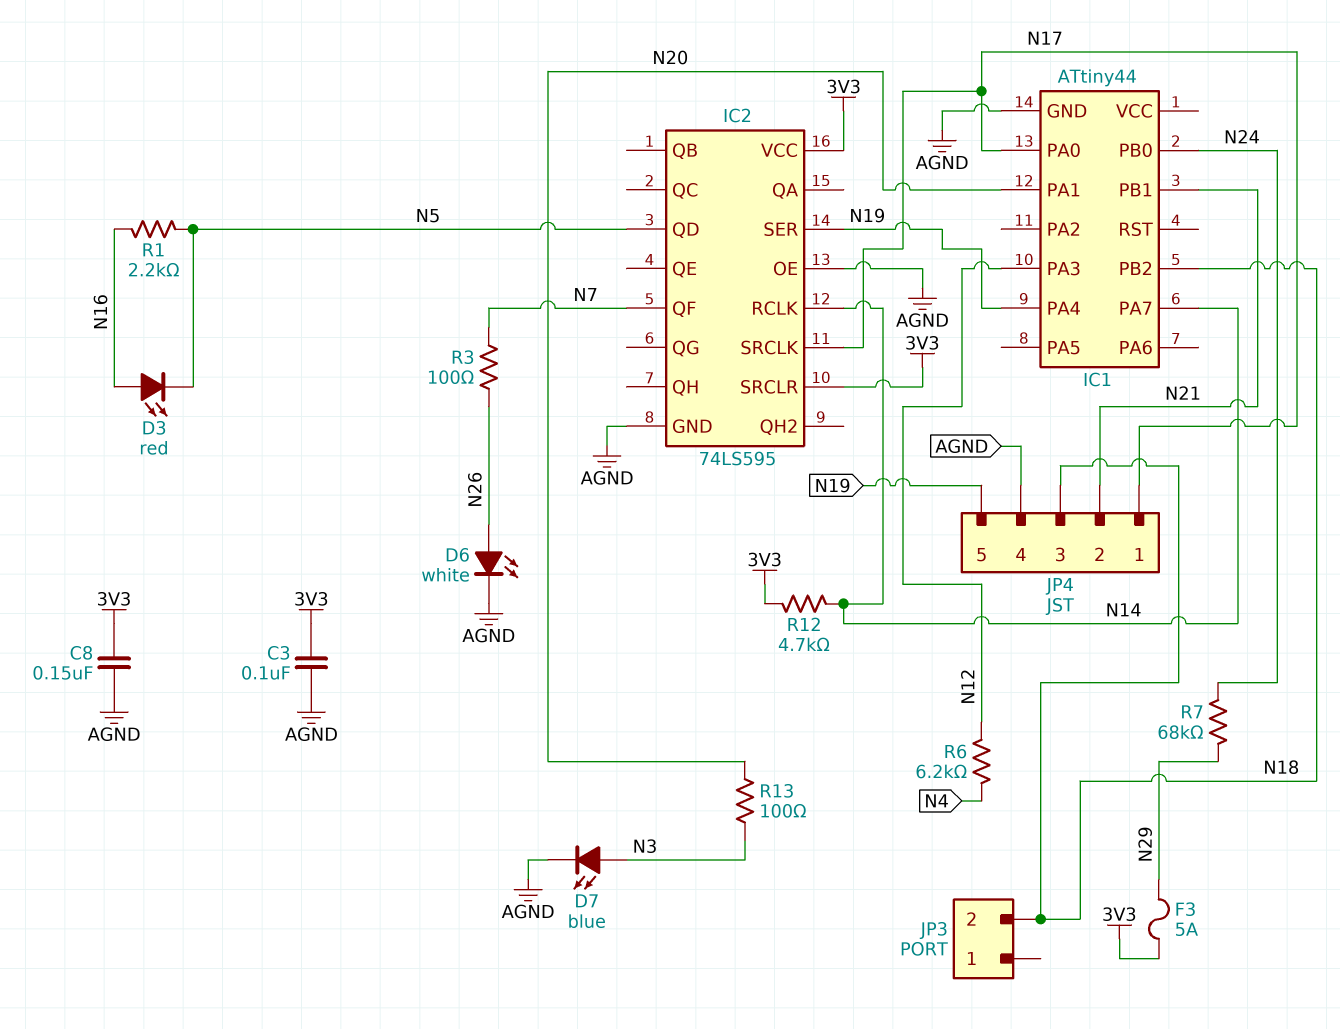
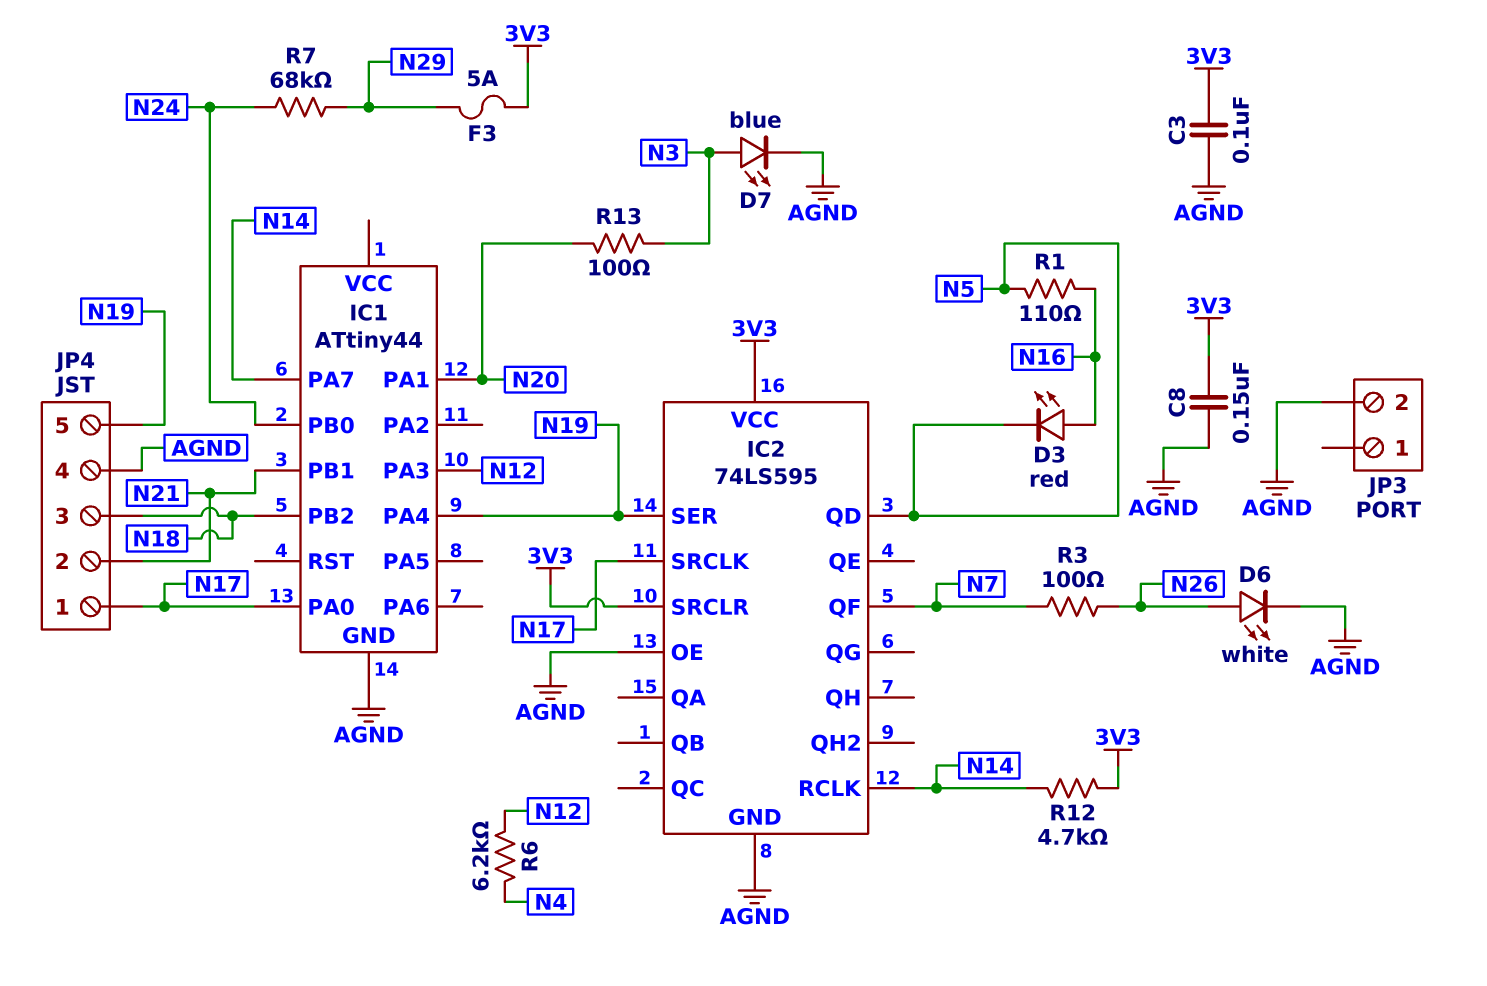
JP3 pin 2: N18 -> AGND
R1: 2.2k (N5, N16) -> 110 (N5, N16)

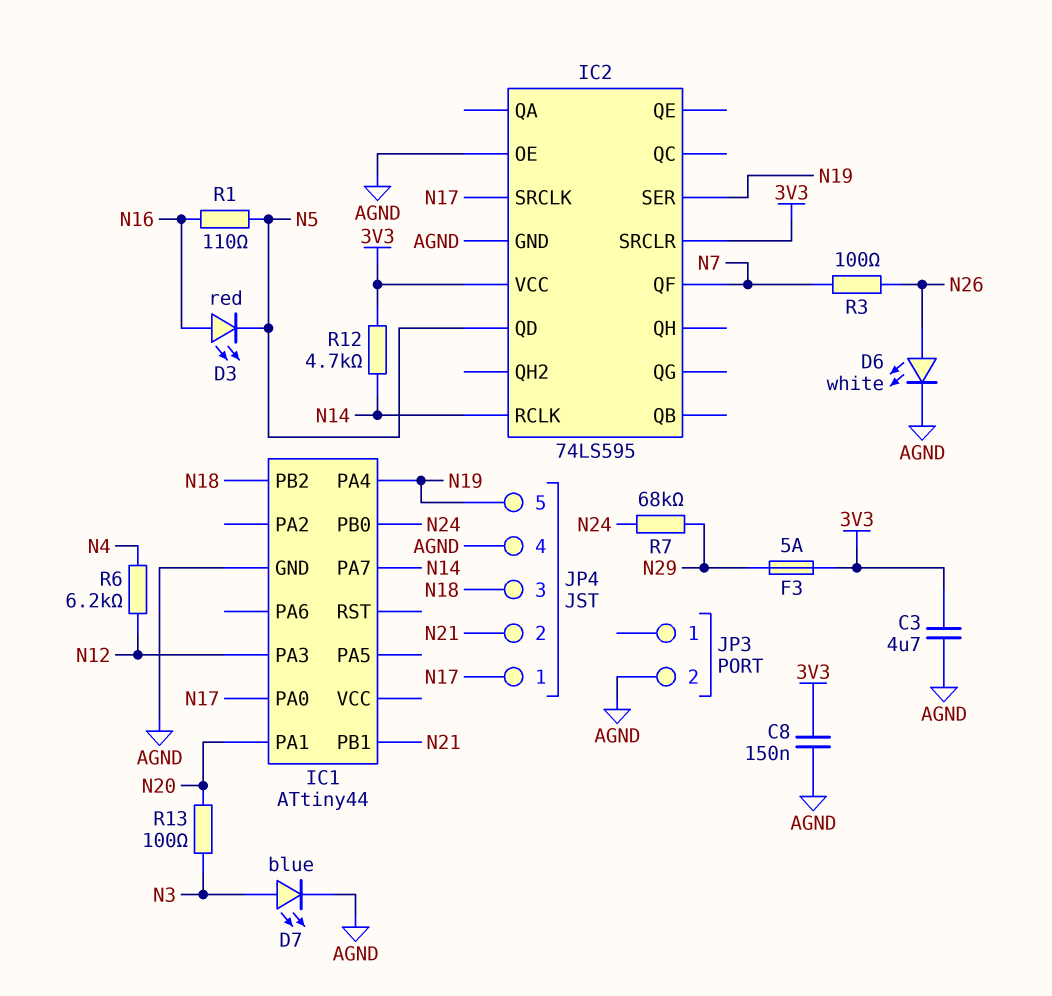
C3: 100nF (3V3, AGND) -> 4.7uF (3V3, AGND)

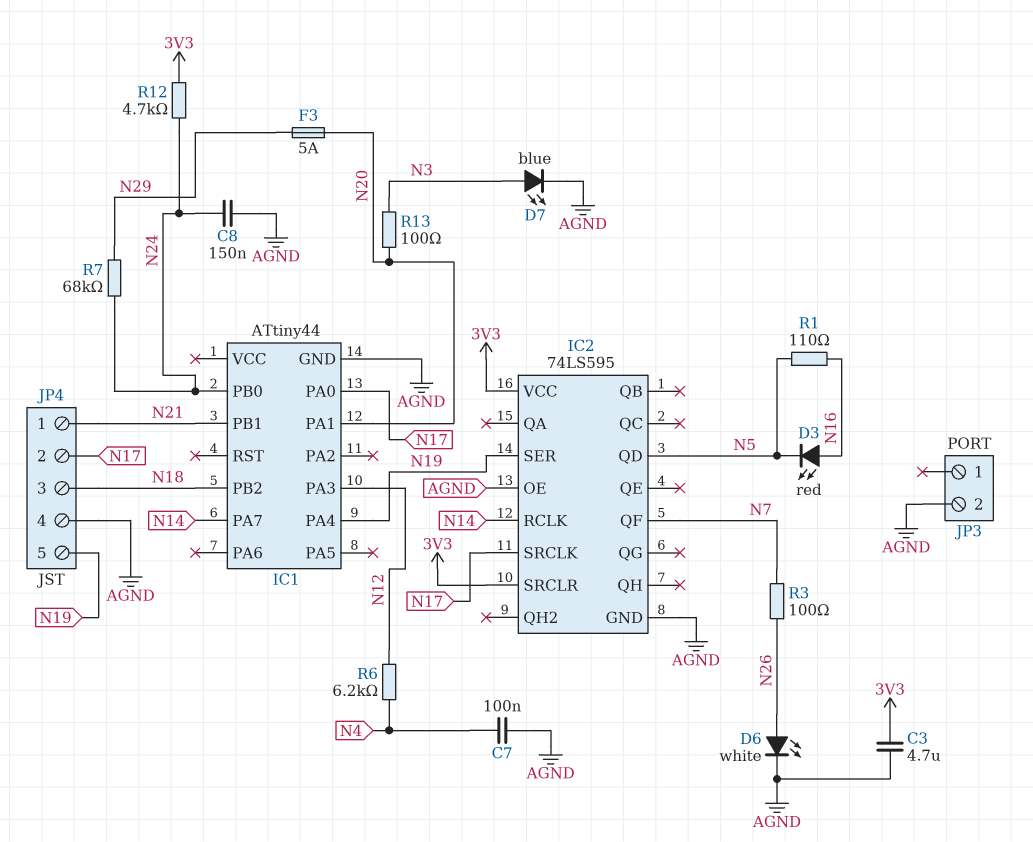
C7: none -> 100nF (AGND, N4)
C8: 150nF (3V3, AGND) -> 150nF (AGND, N24)
F3: 5A (3V3, N29) -> 5A (N20, N29)
JP4 pin 1: N17 -> N21
JP4 pin 2: N21 -> N17
R12: 4.7k (3V3, N14) -> 4.7k (3V3, N24)

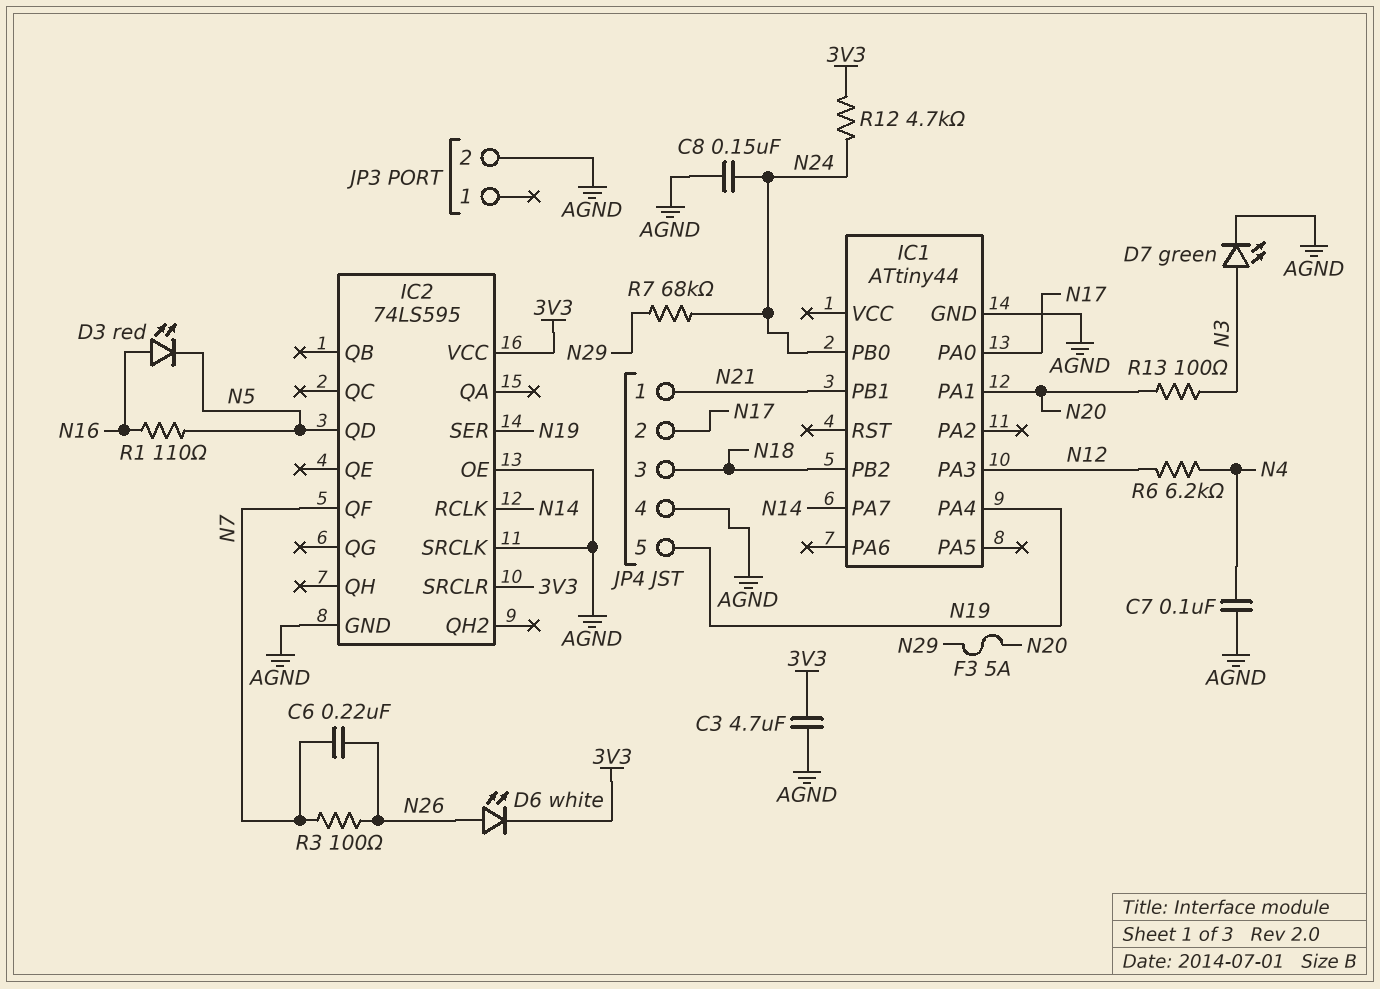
C6: none -> 220nF (N7, N26)
D6: LED white (A N26, K AGND) -> LED white (A N26, K 3V3)
D7: LED blue (A N3, K AGND) -> LED green (A N3, K AGND)
IC2 pin SRCLK: N17 -> AGND

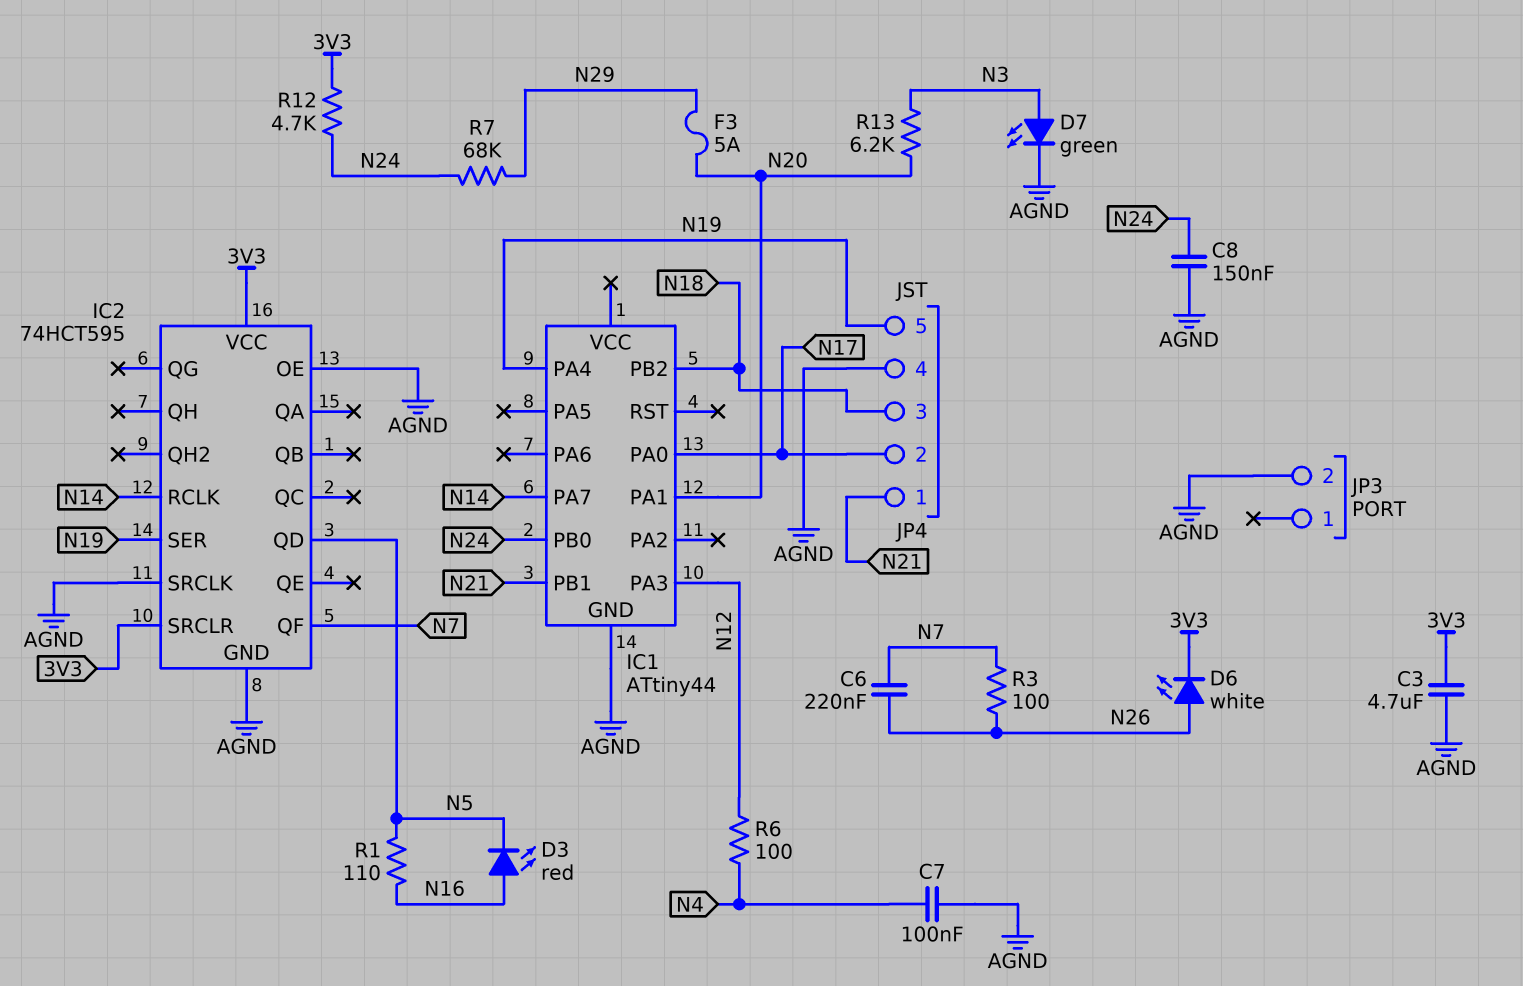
IC2: 74LS595 -> 74HCT595
R6: 6.2k (N4, N12) -> 100 (N4, N12)
R13: 100 (N3, N20) -> 6.2k (N3, N20)

